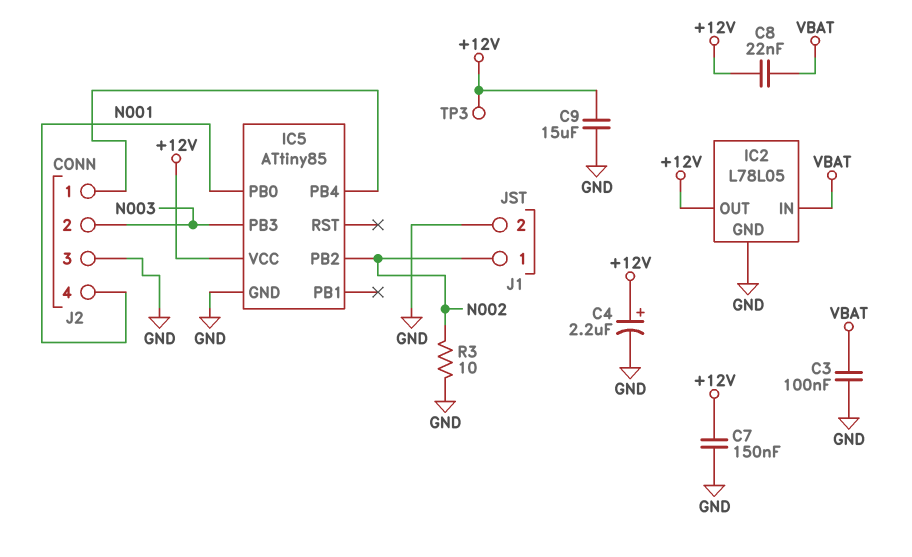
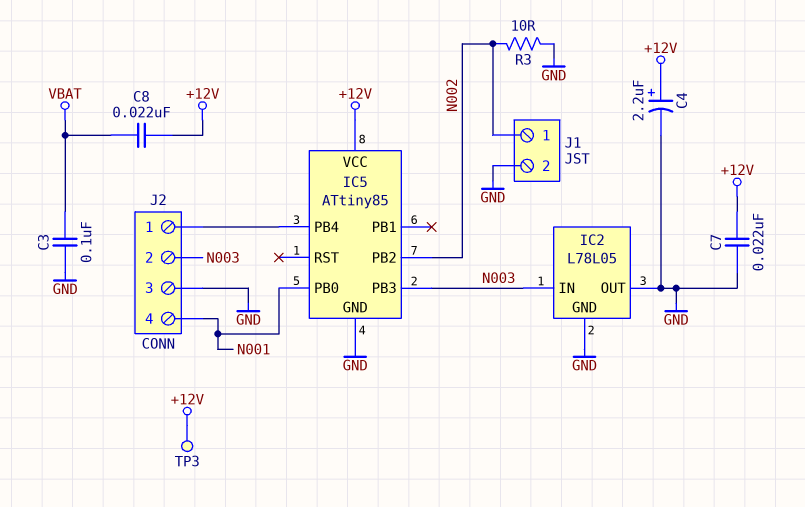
C7: 150nF (+12V, GND) -> 22nF (+12V, GND)
C9: 15uF (+12V, GND) -> none
IC2 pin IN: VBAT -> N003
IC2 pin OUT: +12V -> GND

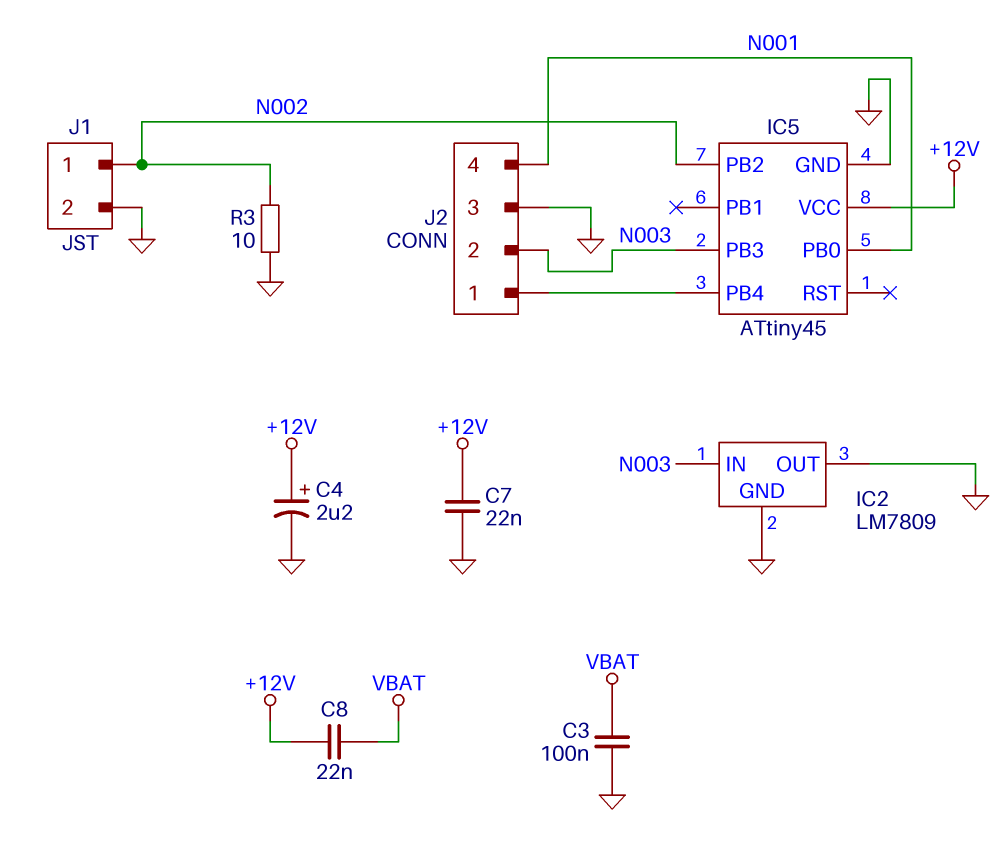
IC2: L78L05 -> LM7809
IC5: ATtiny85 -> ATtiny45
TP3: test point (+12V) -> none

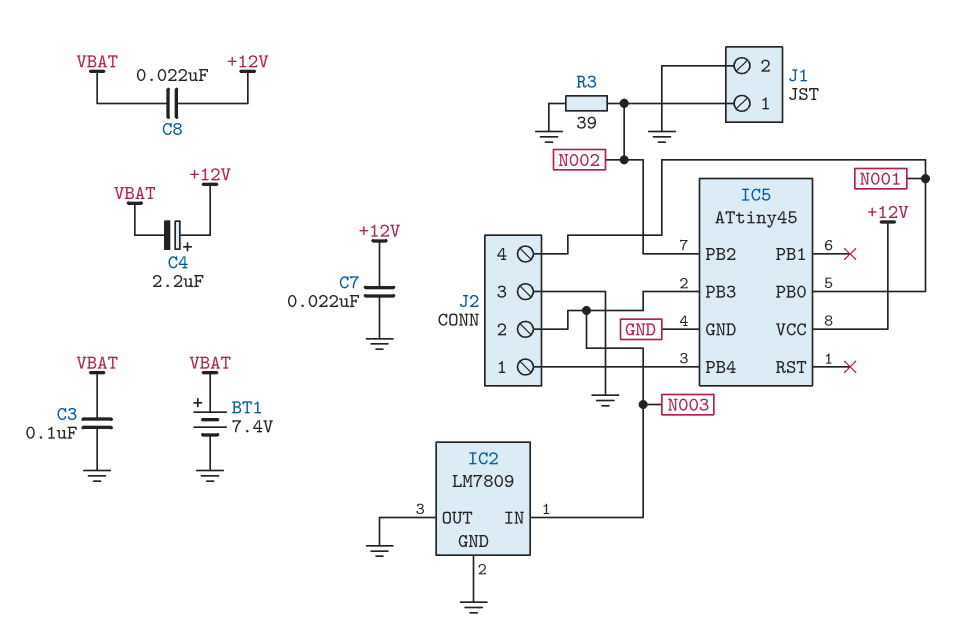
BT1: none -> 7.4V (plus VBAT, minus GND)
C4: 2.2uF (plus +12V, minus GND) -> 2.2uF (plus +12V, minus VBAT)
R3: 10 (GND, N002) -> 39 (GND, N002)

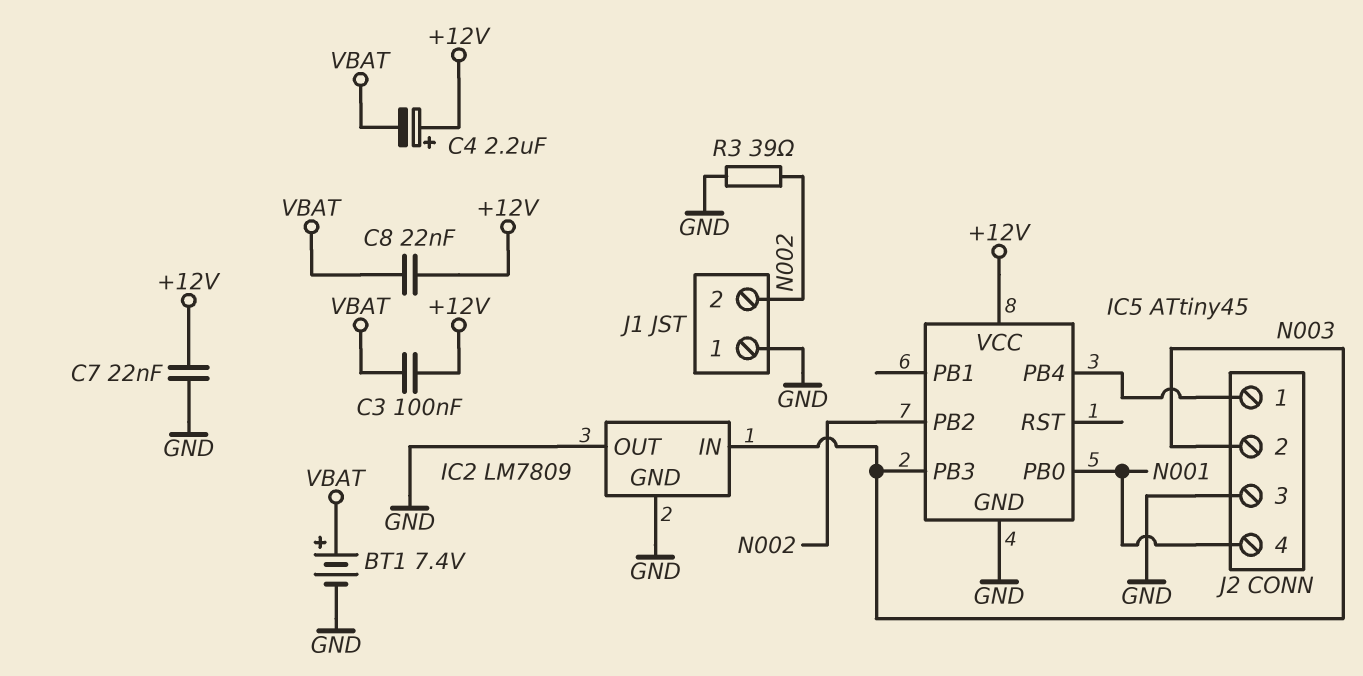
C3: 100nF (GND, VBAT) -> 100nF (+12V, VBAT)
J1 pin 1: N002 -> GND
J1 pin 2: GND -> N002

